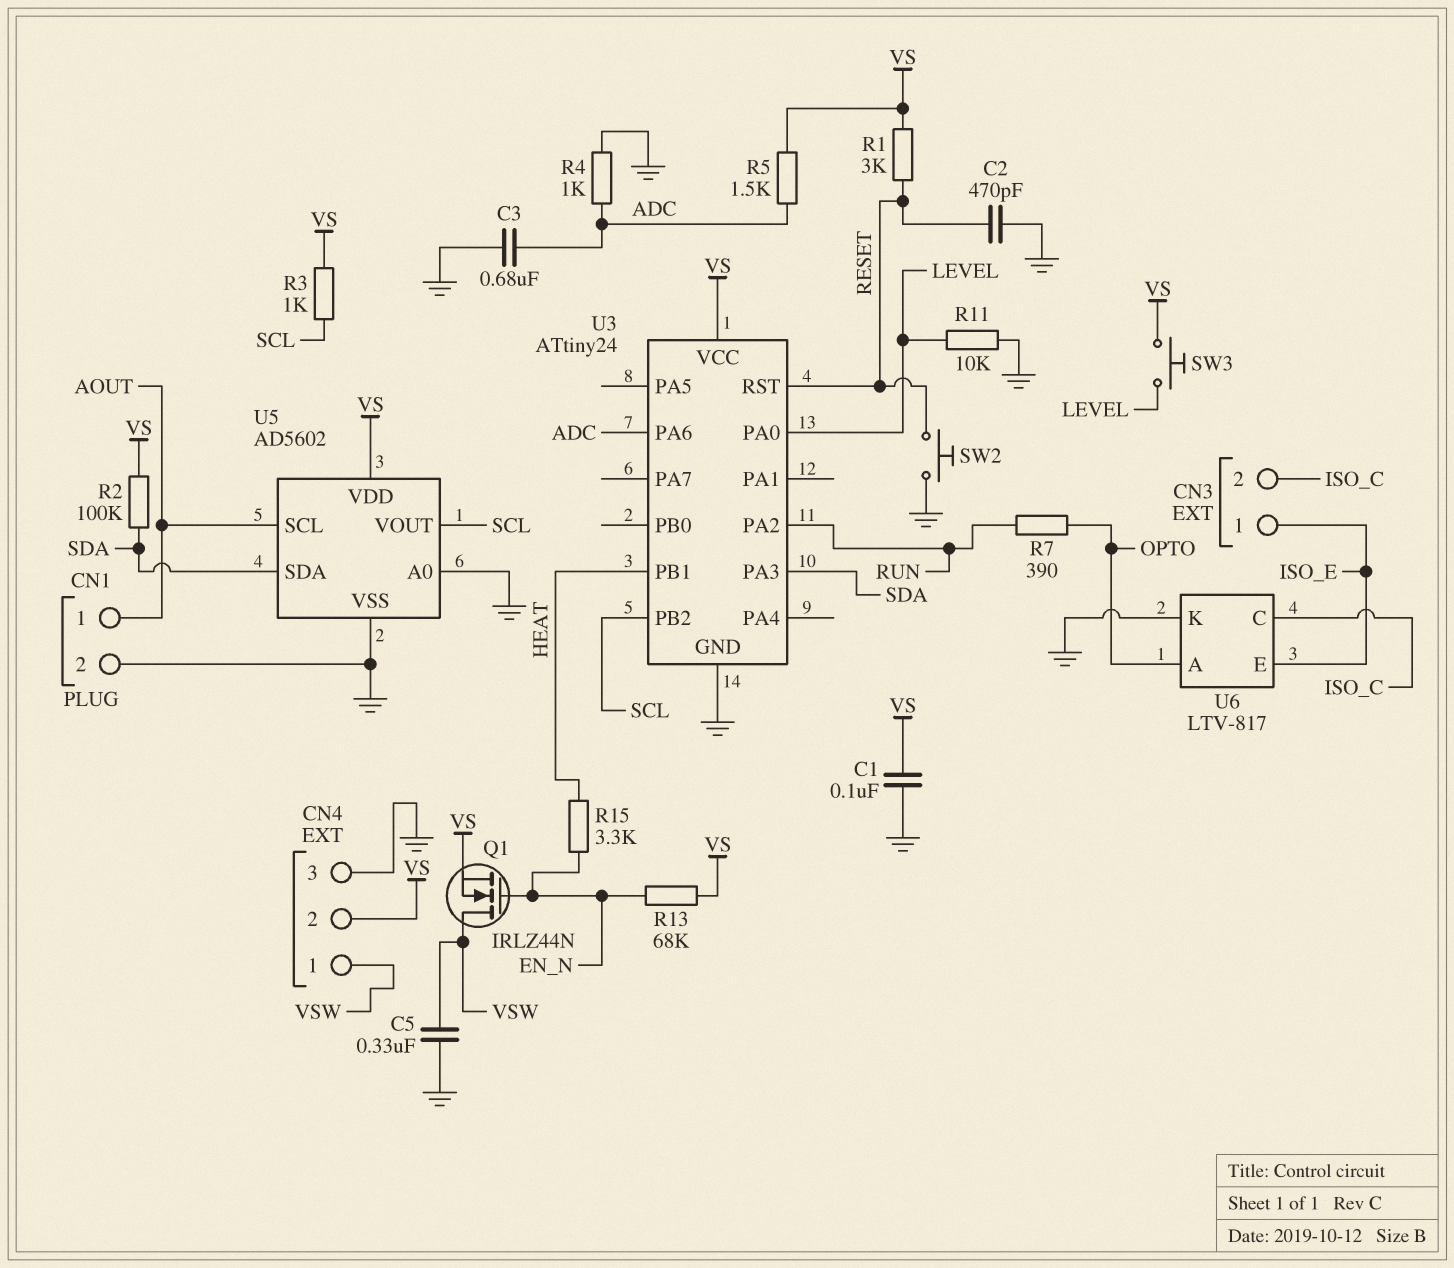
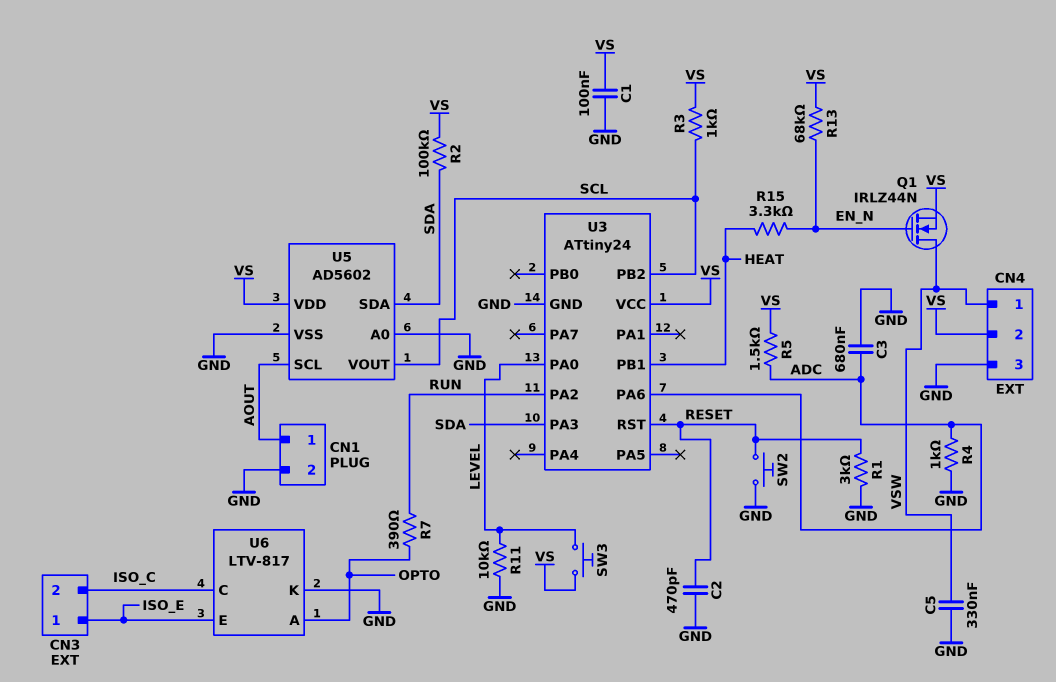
R1: 3k (RESET, VS) -> 3k (GND, RESET)

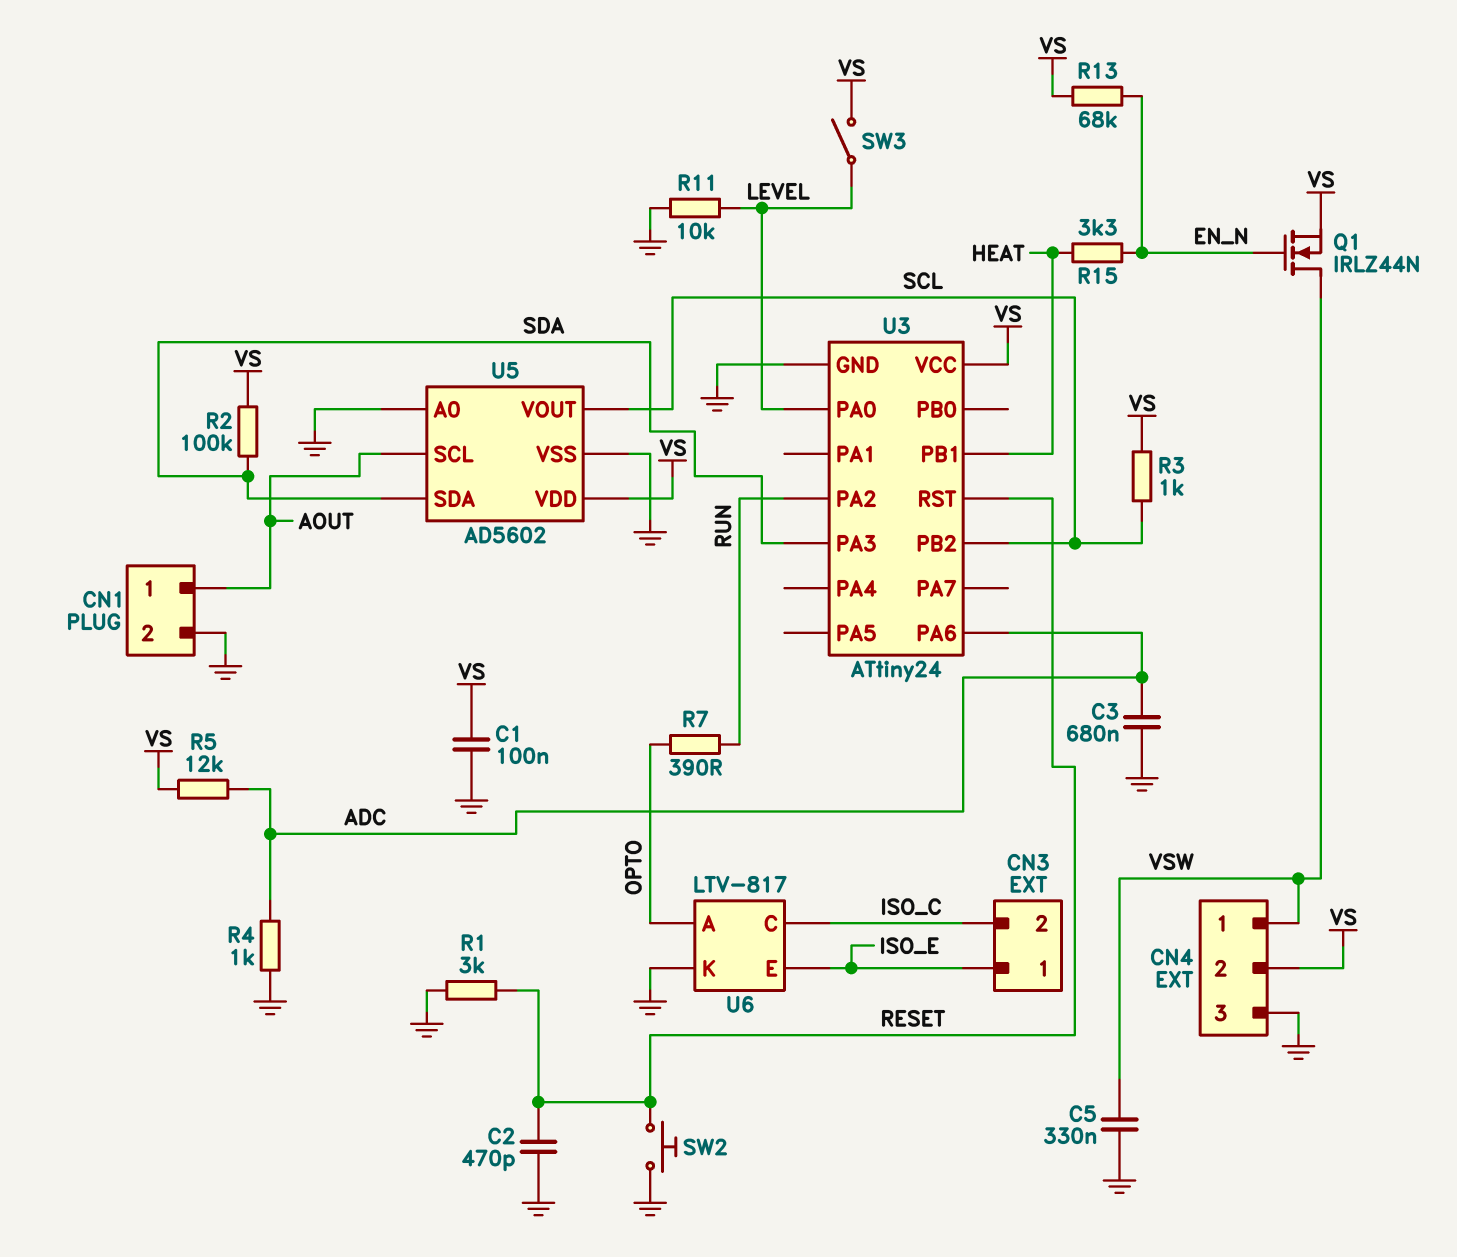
R5: 1.5k (ADC, VS) -> 12k (ADC, VS)
SW3: button (LEVEL, VS) -> switch (LEVEL, VS)

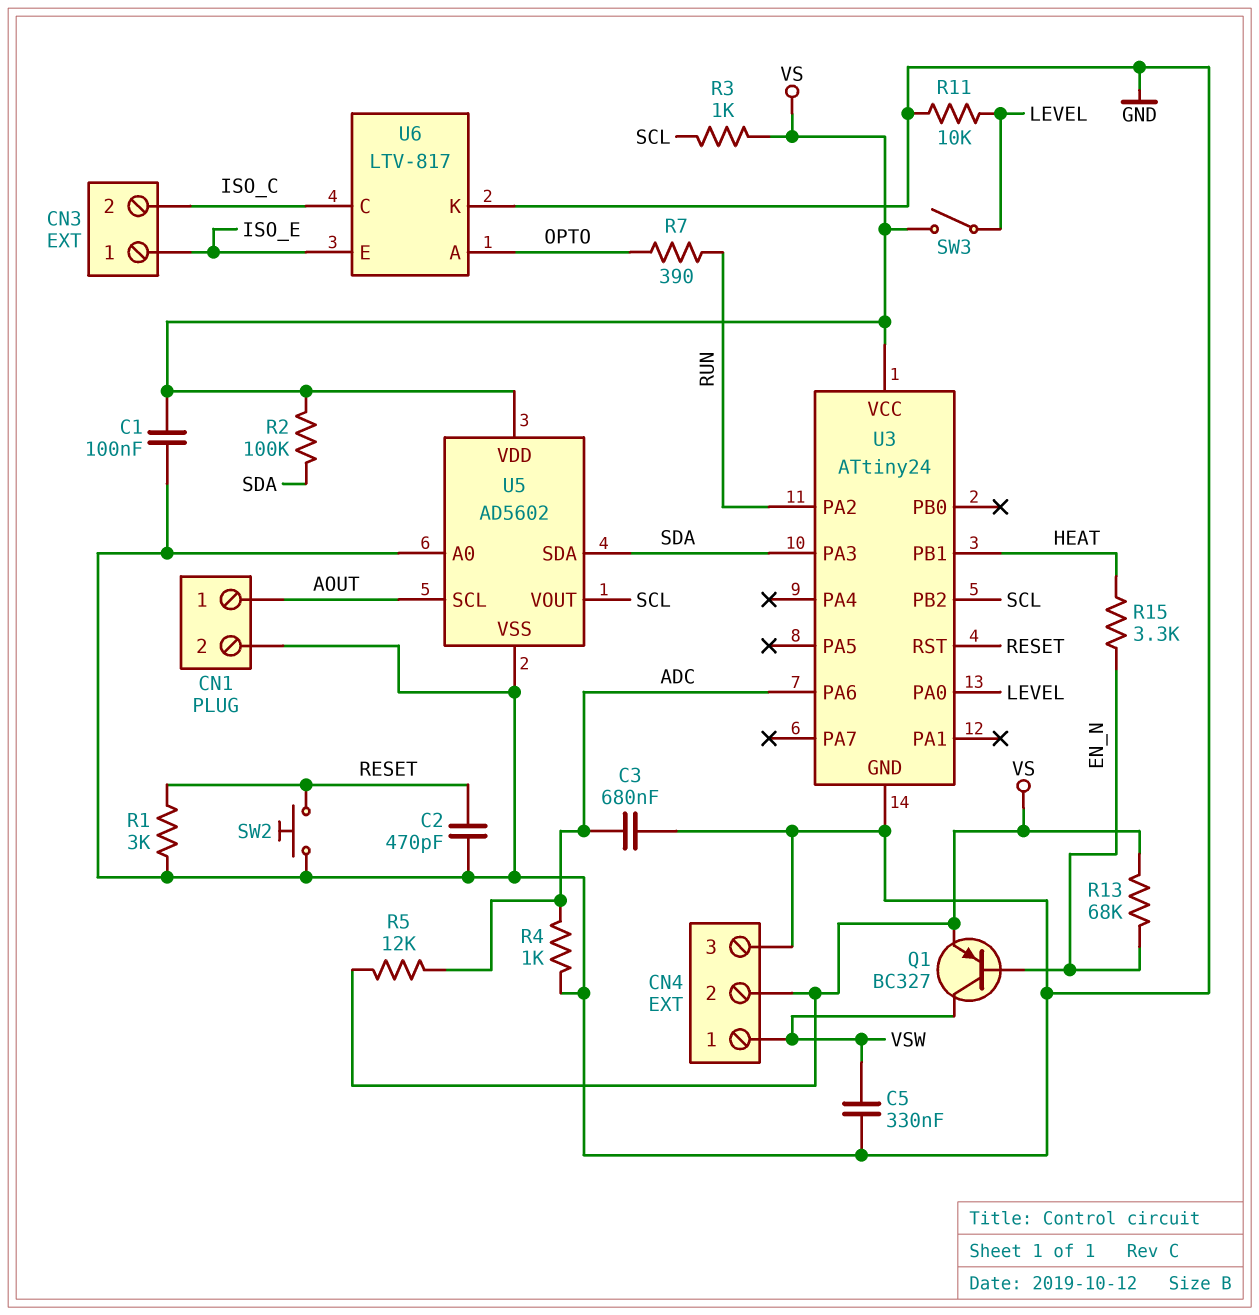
Q1: NMOS IRLZ44N (G EN_N, D VSW, S VS) -> PNP BC327 (B EN_N, C VSW, E VS)

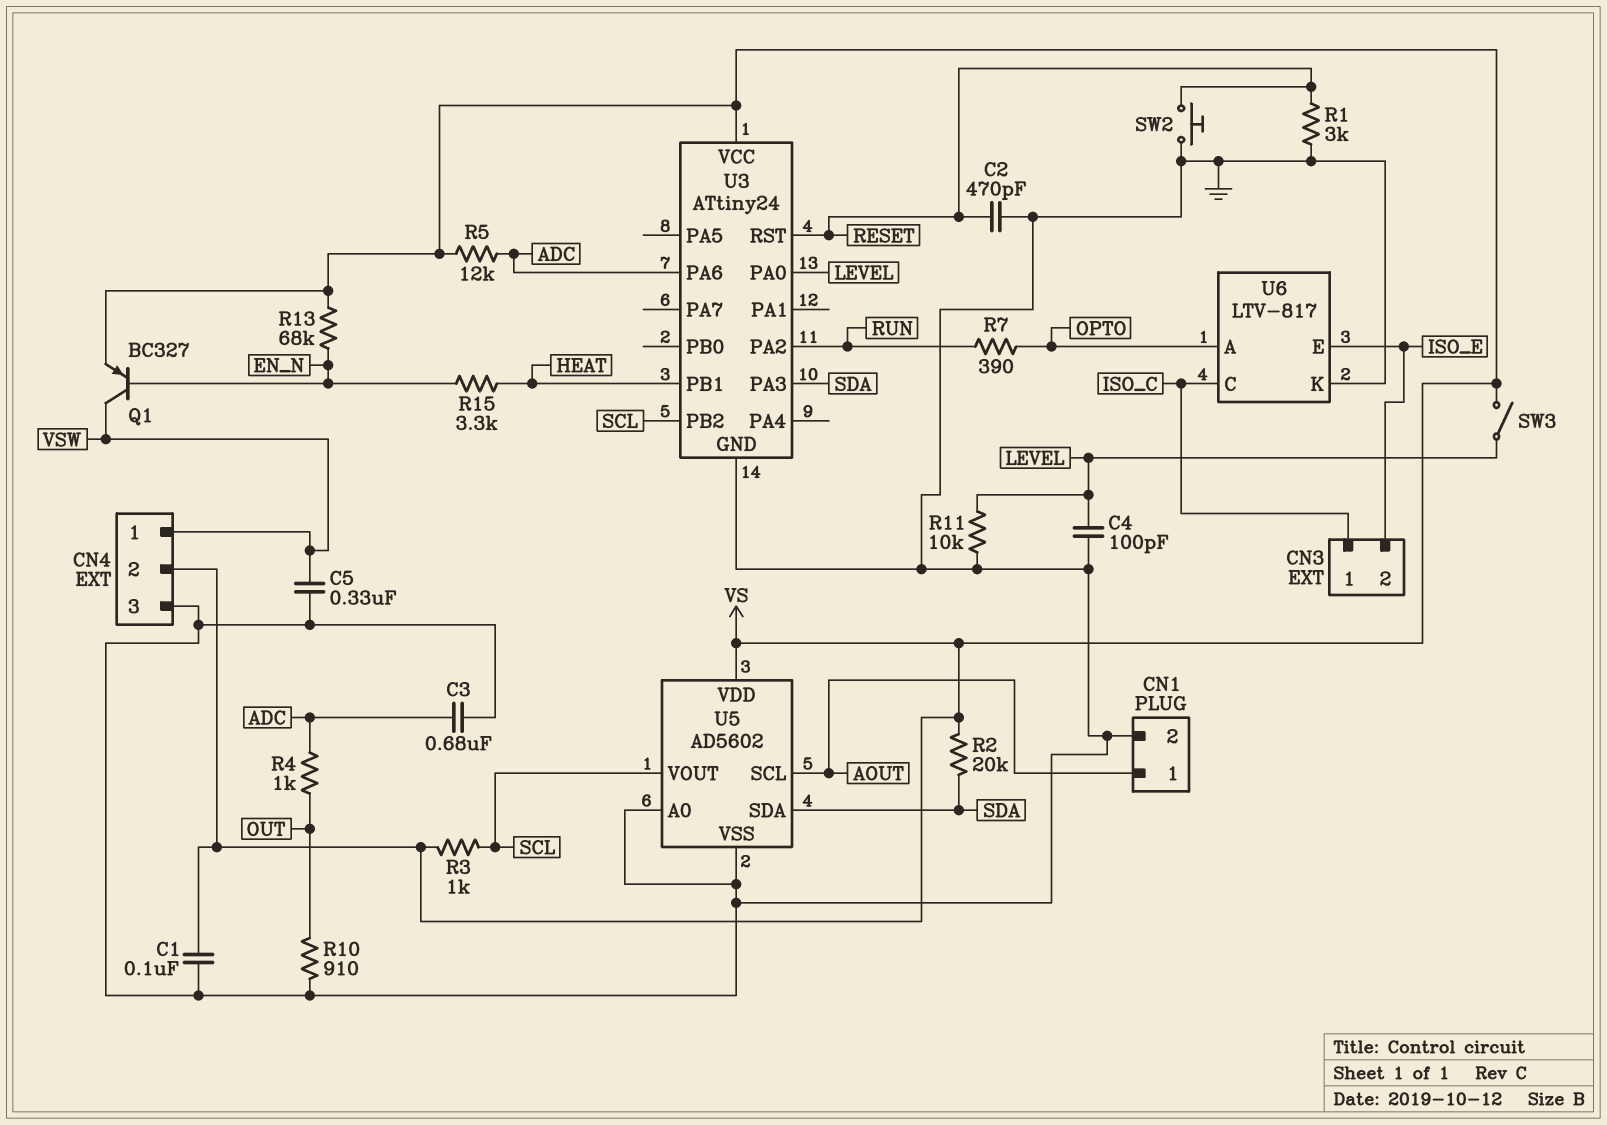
C4: none -> 100pF (GND, LEVEL)
CN3 pin 1: ISO_E -> ISO_C
CN3 pin 2: ISO_C -> ISO_E
R2: 100k (SDA, VS) -> 20k (SDA, VS)
R4: 1k (ADC, GND) -> 1k (ADC, OUT)
R10: none -> 910 (GND, OUT)

